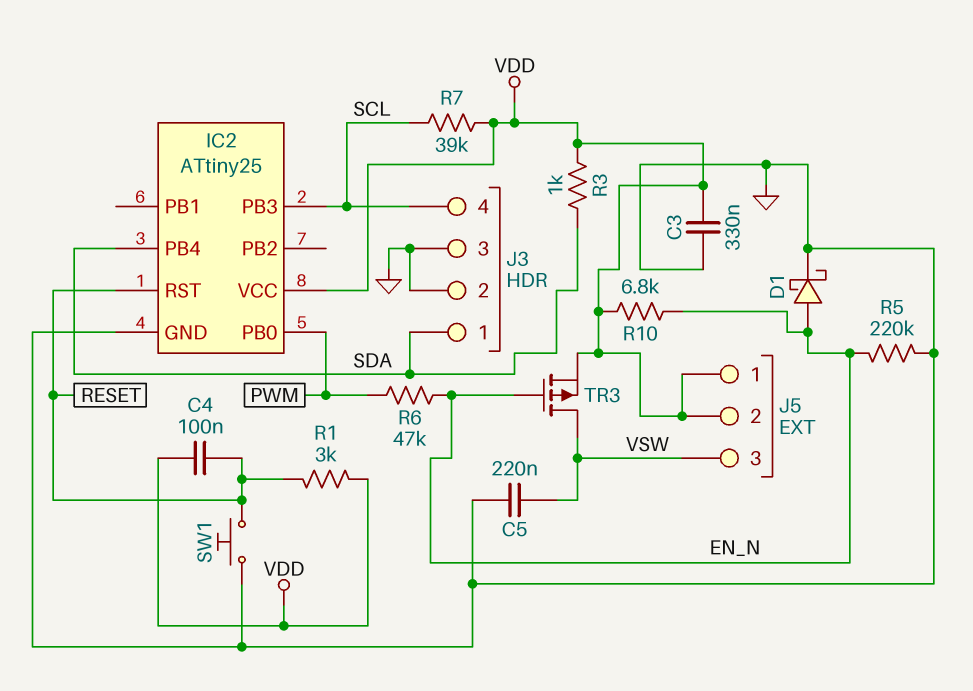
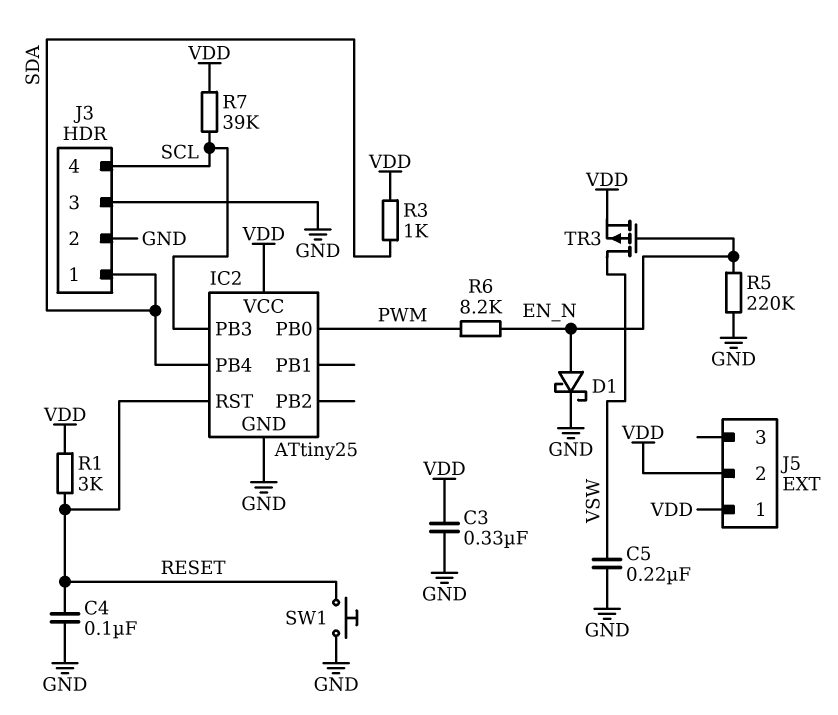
C4: 100nF (RESET, VDD) -> 100nF (GND, RESET)
J5 pin 3: VSW -> none
R6: 47k (EN_N, PWM) -> 8.2k (EN_N, PWM)
R10: 6.8k (EN_N, VDD) -> none

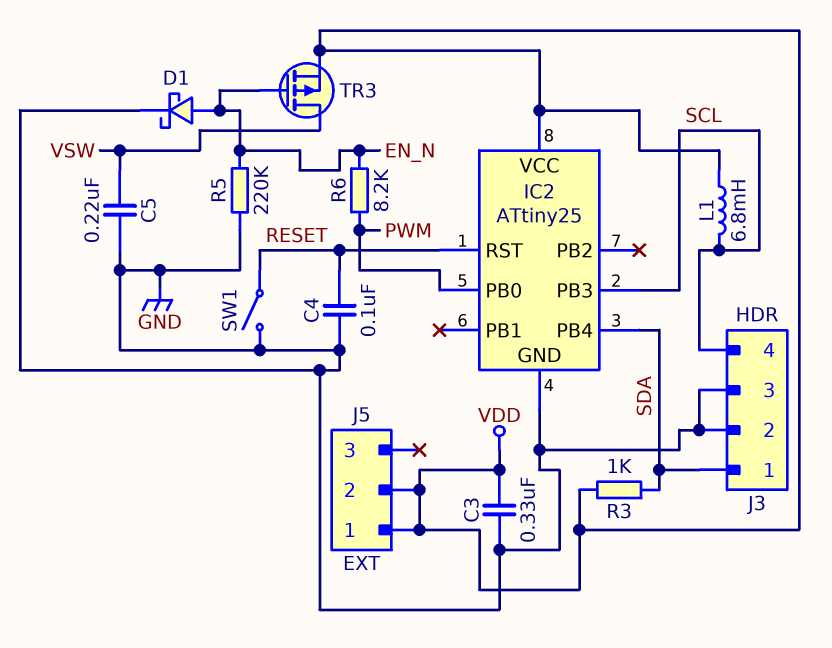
L1: none -> 6.8mH (SCL, VDD)
R1: 3k (RESET, VDD) -> none
R7: 39k (SCL, VDD) -> none
SW1: button (GND, RESET) -> switch (GND, RESET)

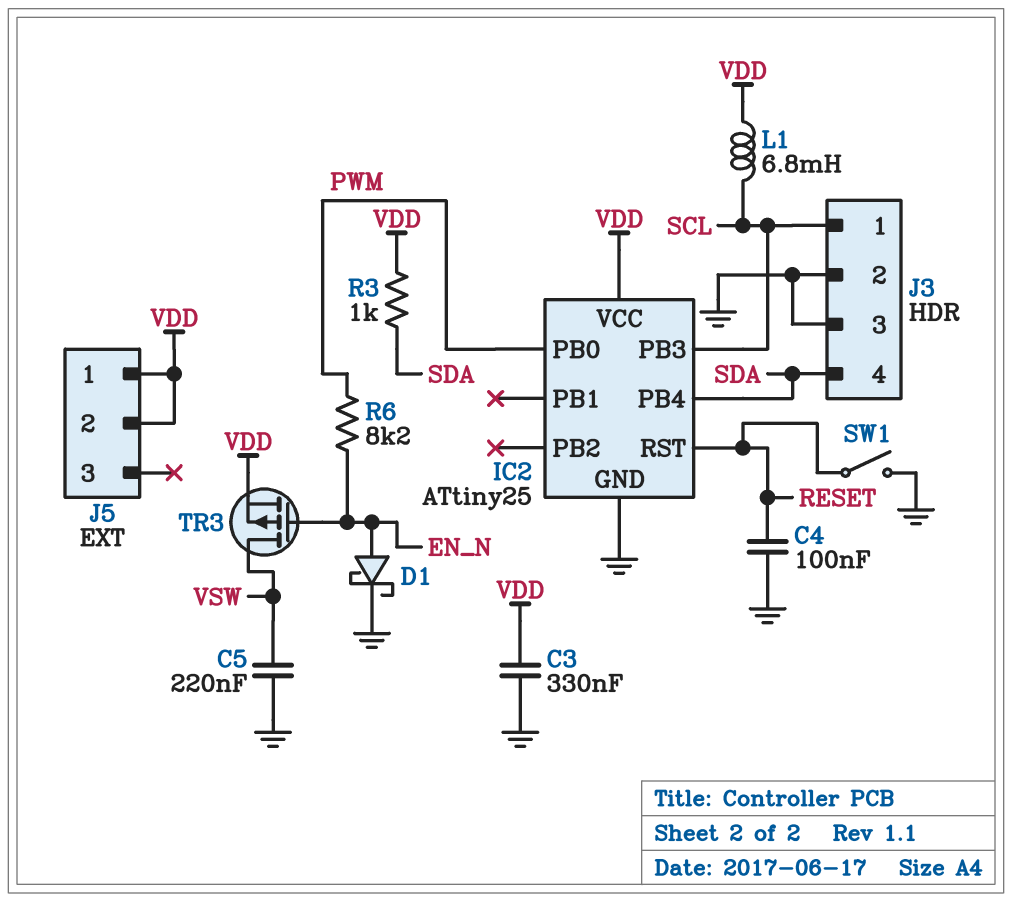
J3 pin 1: SDA -> SCL
J3 pin 4: SCL -> SDA
R5: 220k (EN_N, GND) -> none

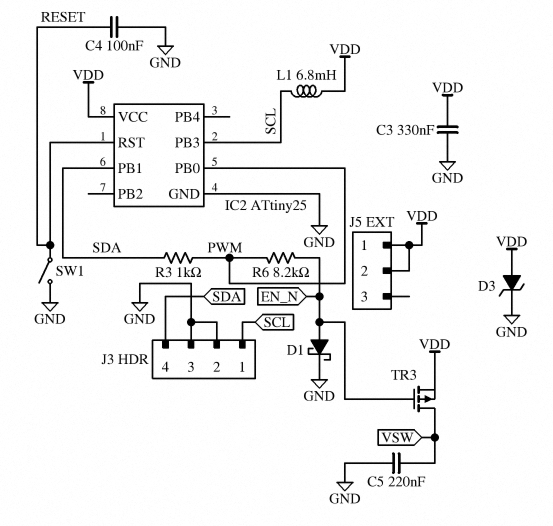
D3: none -> zener (A VDD, K GND)
IC2 pin PB1: none -> SDA
IC2 pin PB4: SDA -> none
R3: 1k (SDA, VDD) -> 1k (PWM, SDA)

